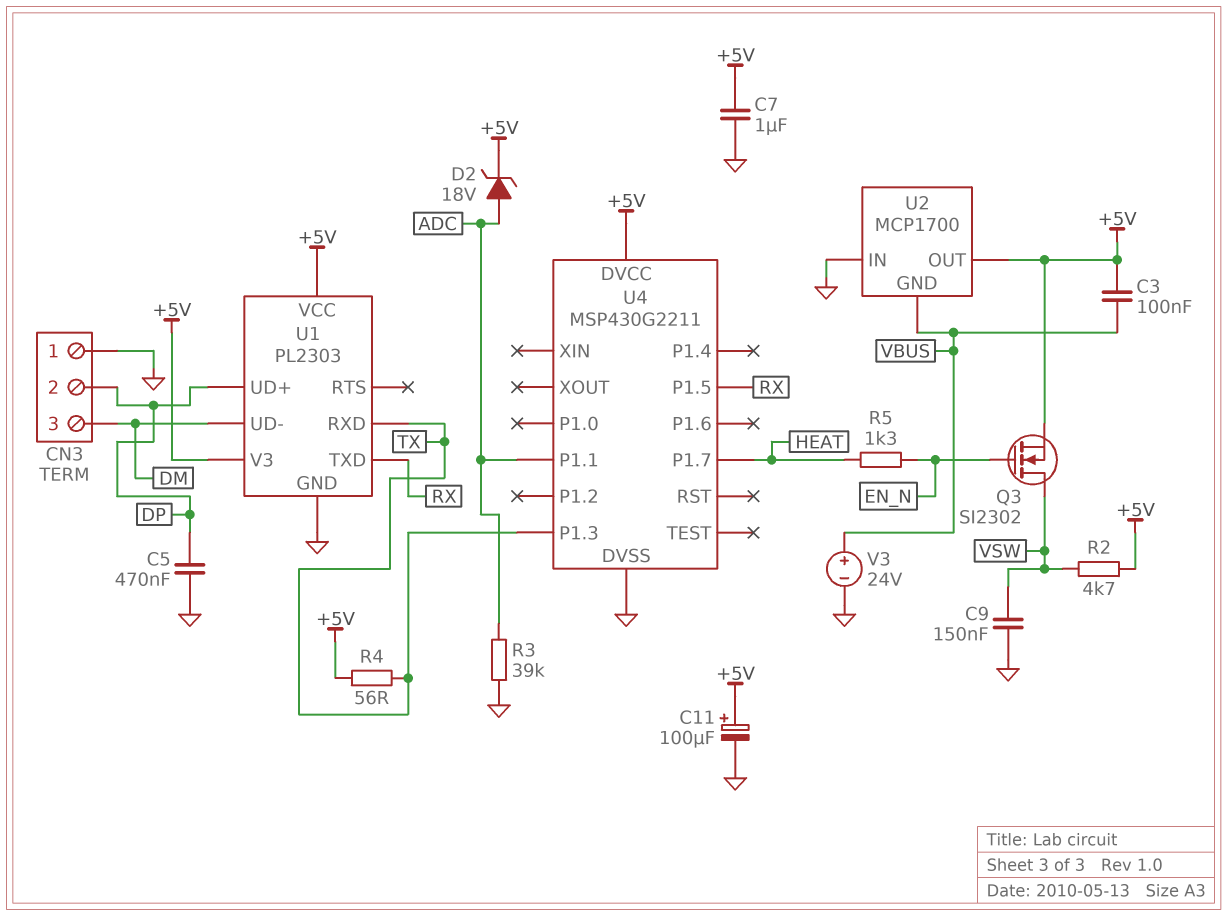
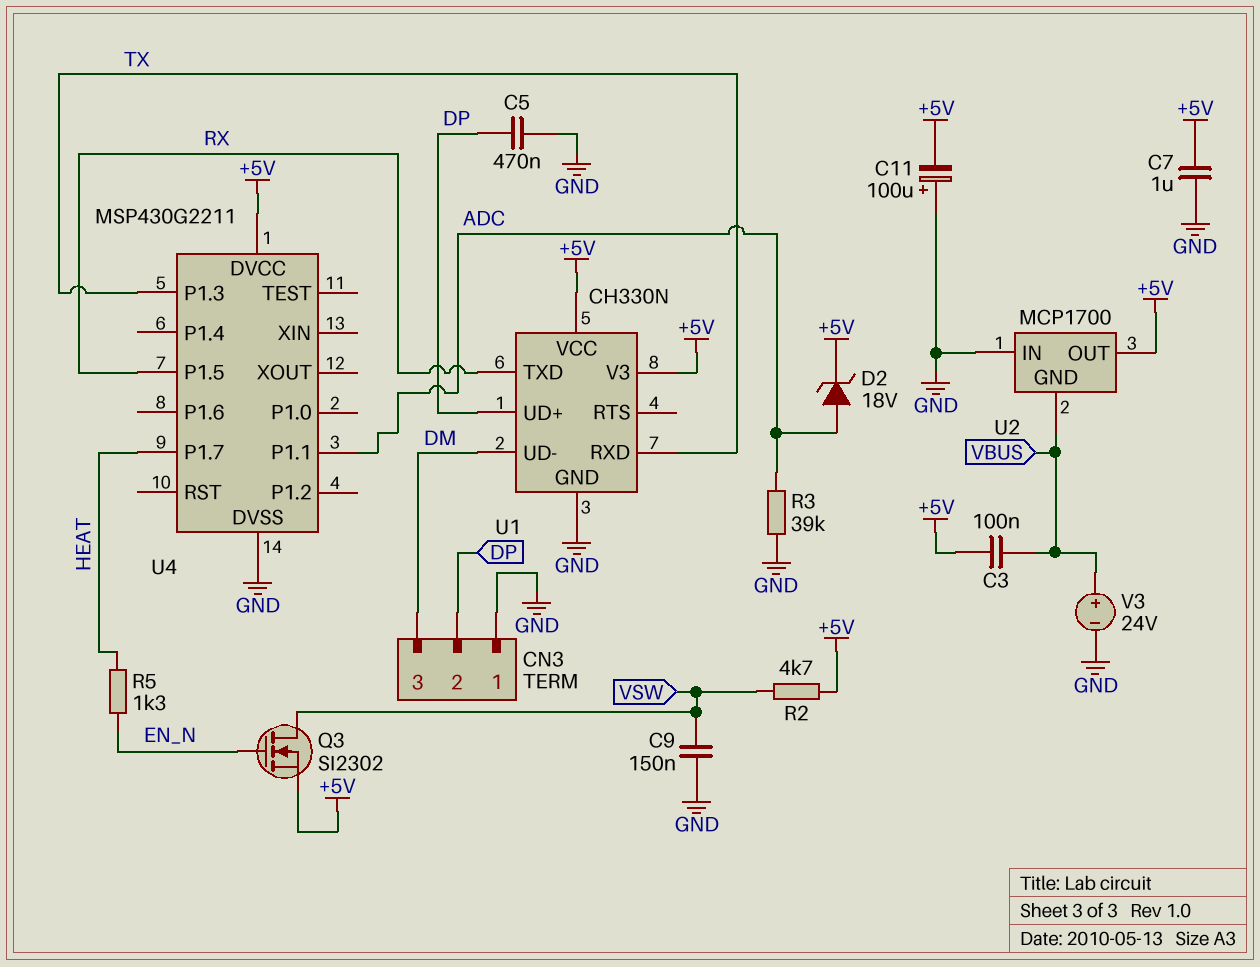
C11: 100uF (plus +5V, minus GND) -> 100uF (plus GND, minus +5V)
R4: 56 (+5V, TX) -> none
U1: PL2303 -> CH330N

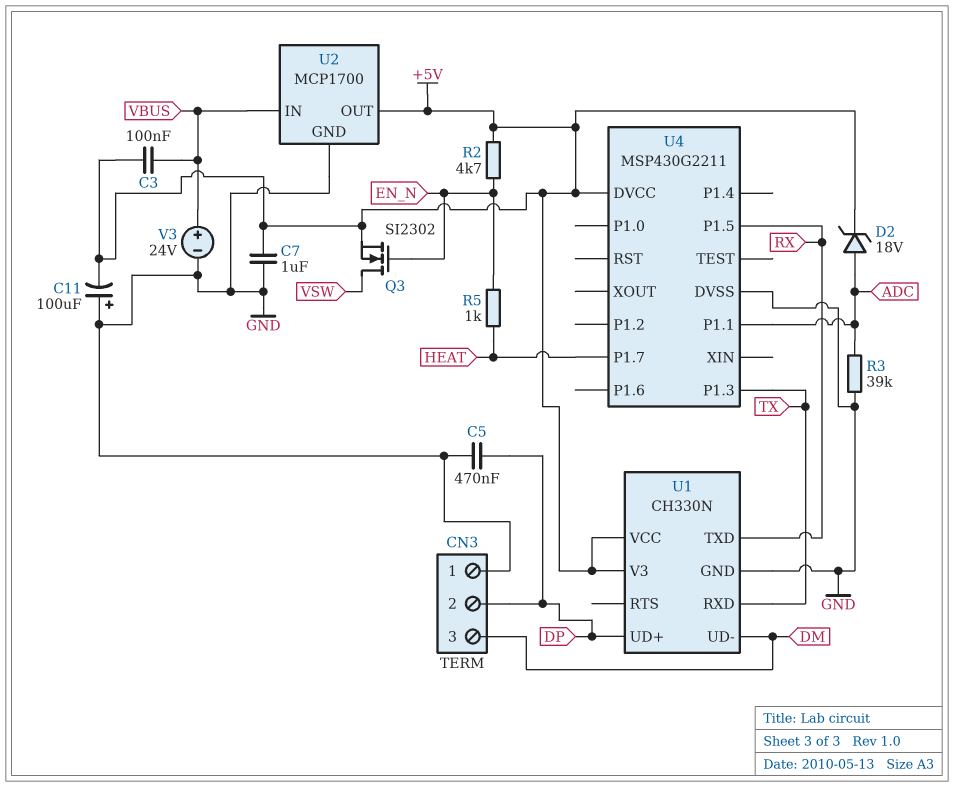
C9: 150nF (GND, VSW) -> none
R2: 4.7k (+5V, VSW) -> 4.7k (+5V, EN_N)
R5: 1.3k (EN_N, HEAT) -> 1k (EN_N, HEAT)
U2 pin GND: VBUS -> GND
U2 pin IN: GND -> VBUS

